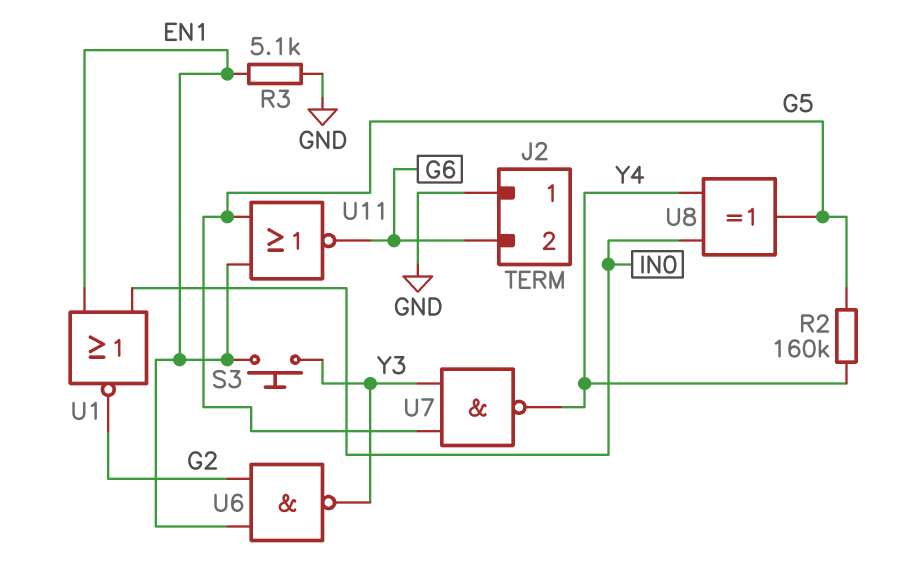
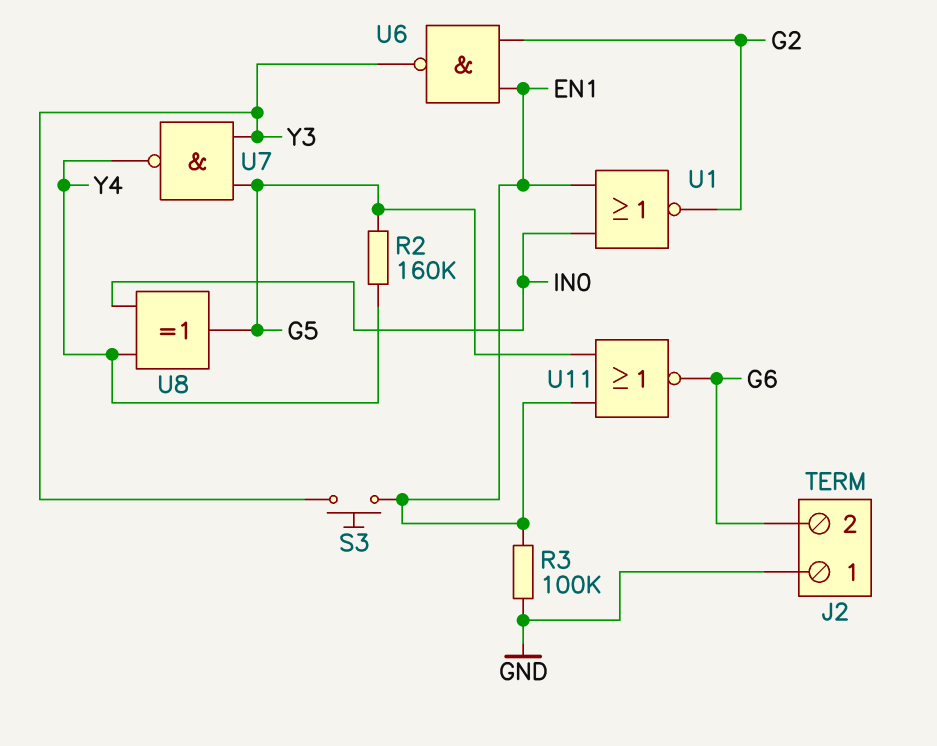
R3: 5.1k (EN1, GND) -> 100k (EN1, GND)

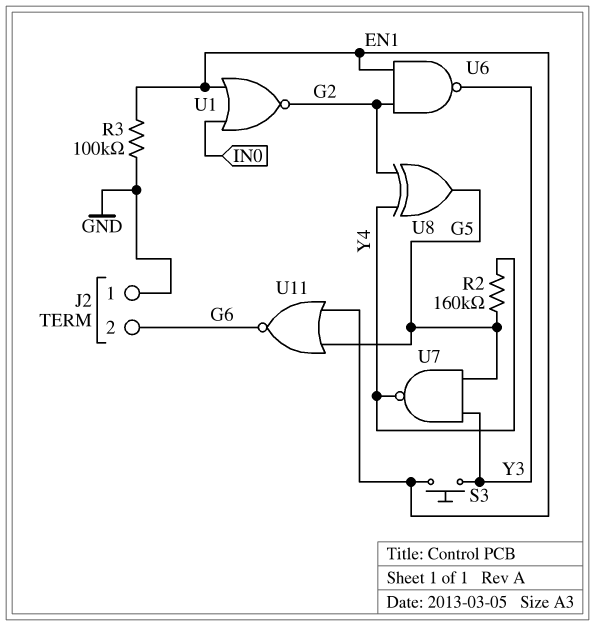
U8: XOR (in IN0, in Y4, out G5) -> XOR (in G2, in Y4, out G5)

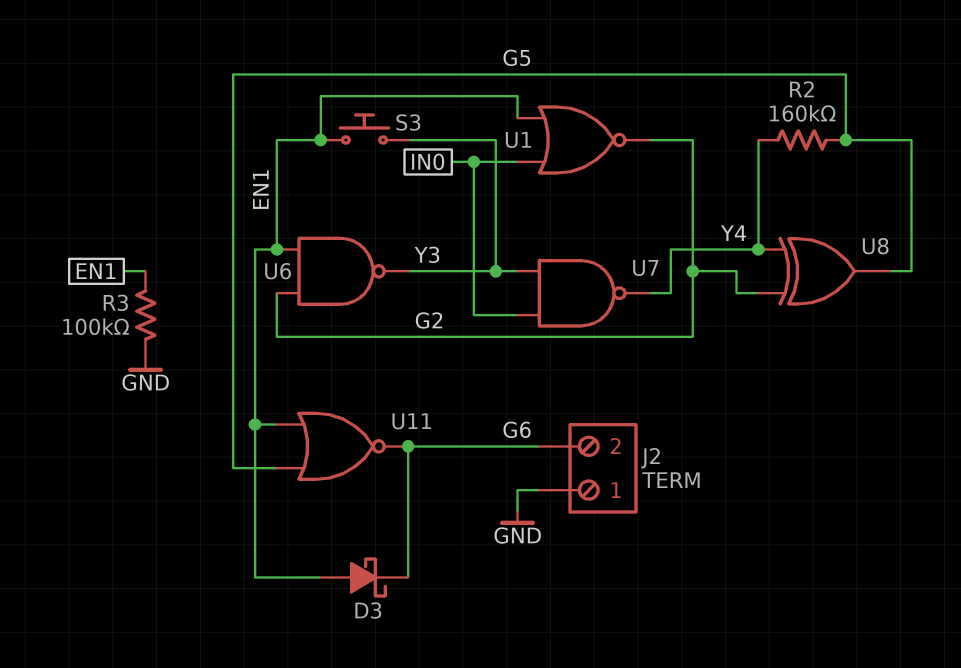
D3: none -> schottky (A EN1, K G6)
U7: NAND (in G5, in Y3, out Y4) -> NAND (in IN0, in Y3, out Y4)

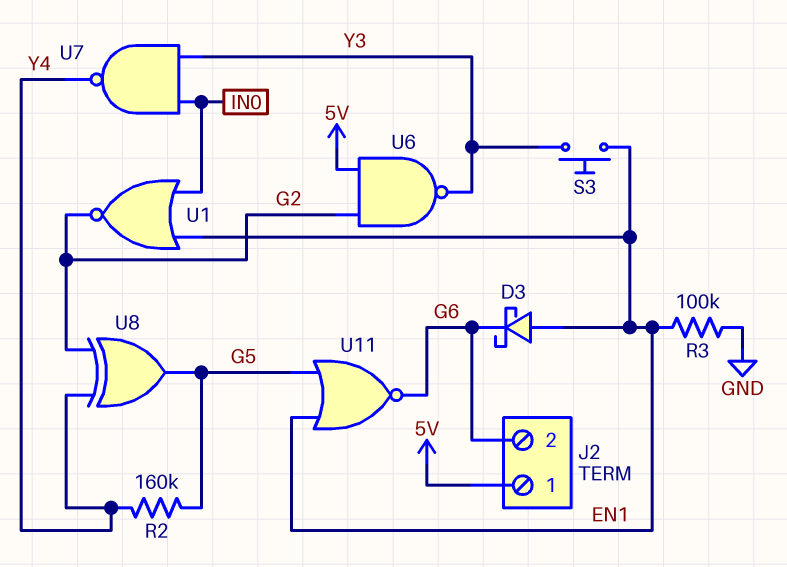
J2 pin 1: GND -> 5V
U6: NAND (in EN1, in G2, out Y3) -> NAND (in 5V, in G2, out Y3)

